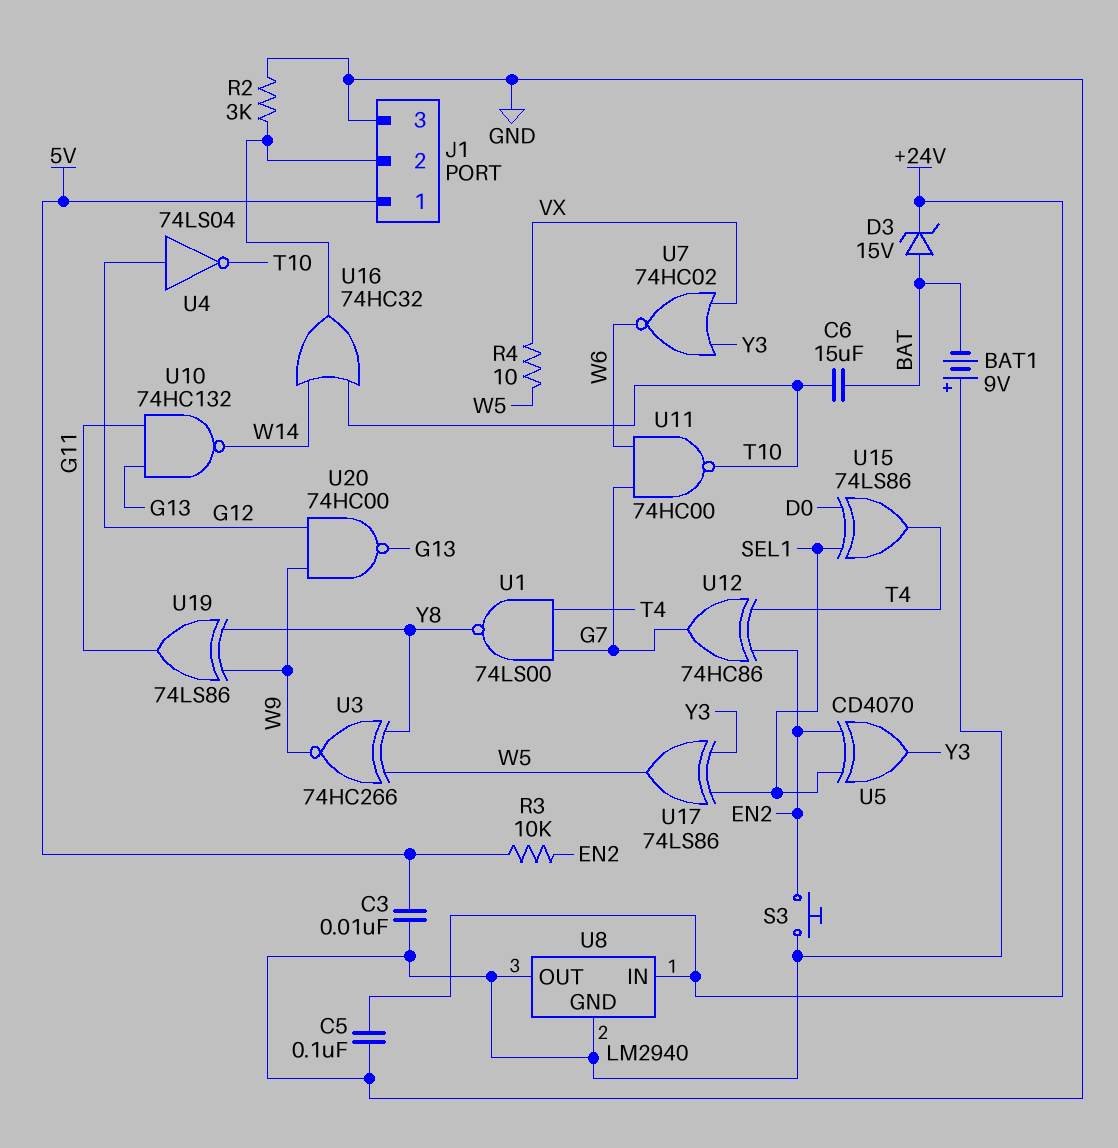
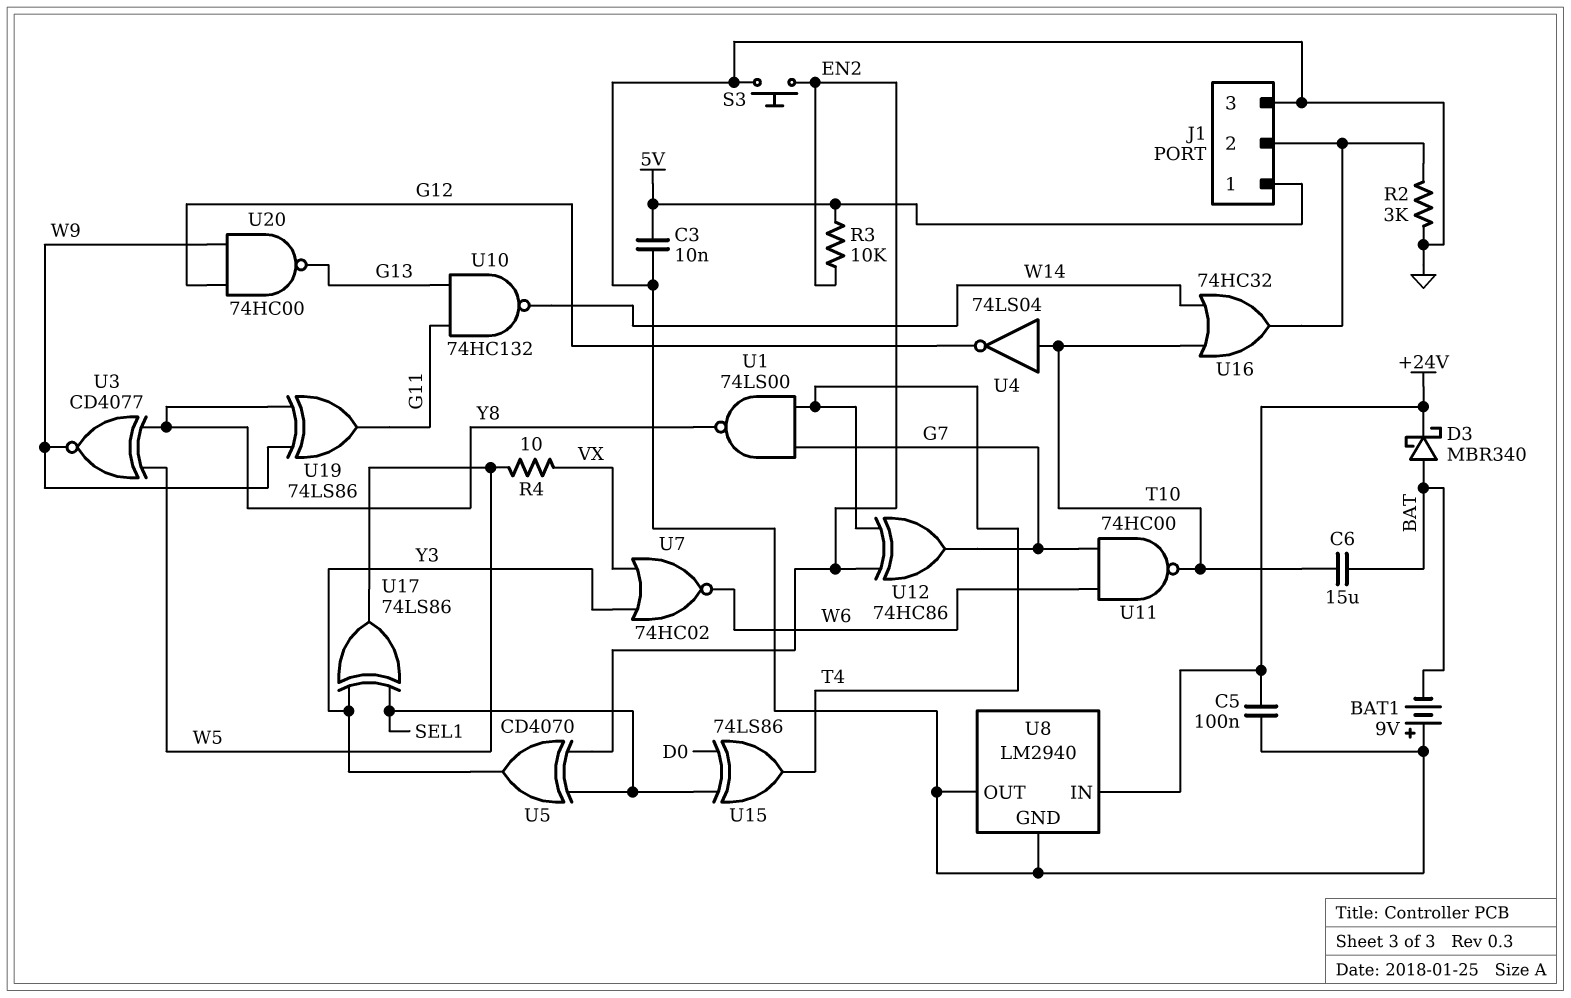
D3: zener 15V (A BAT, K +24V) -> schottky MBR340 (A BAT, K +24V)
U3: XNOR 74HC266 (in W5, in Y8, out W9) -> XNOR CD4077 (in W5, in Y8, out W9)
U4: NOT 74LS04 (in G12, out T10) -> NOT 74LS04 (in T10, out G12)

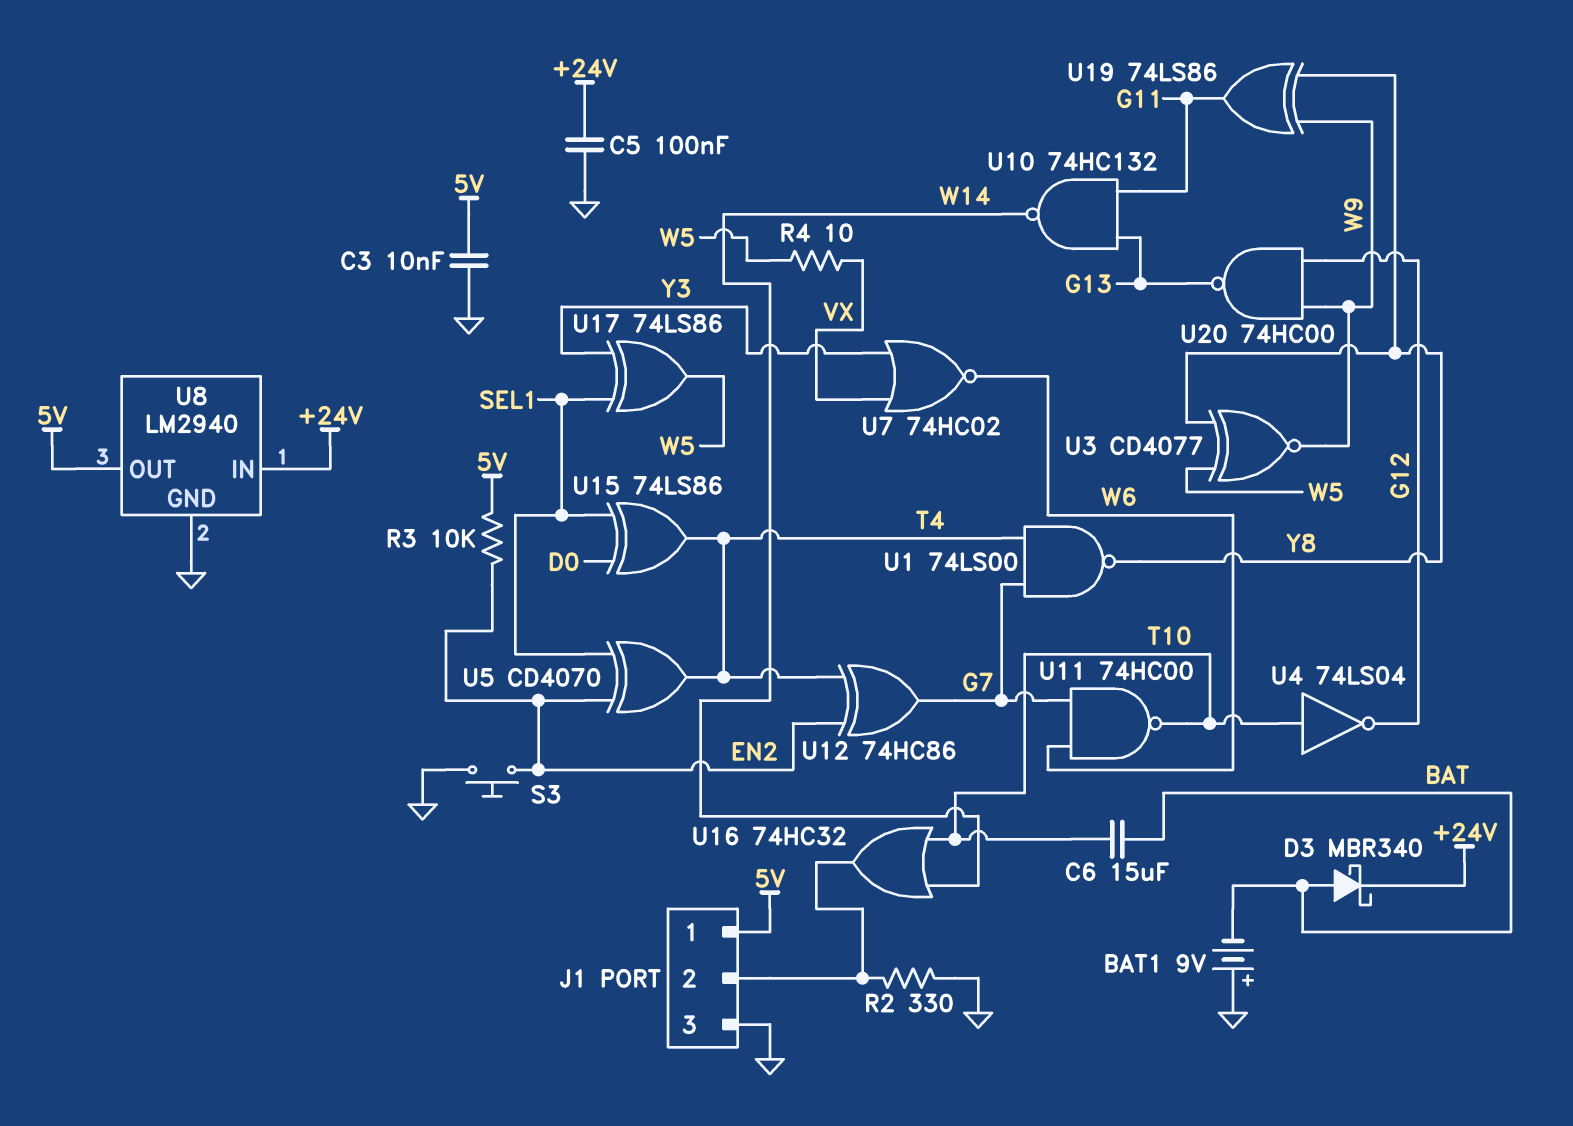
R2: 3k (GND, J1/2) -> 330 (GND, J1/2)
U5: XOR CD4070 (in EN2, in SEL1, out Y3) -> XOR CD4070 (in EN2, in SEL1, out T4)
U8 pin OUT: GND -> 5V

